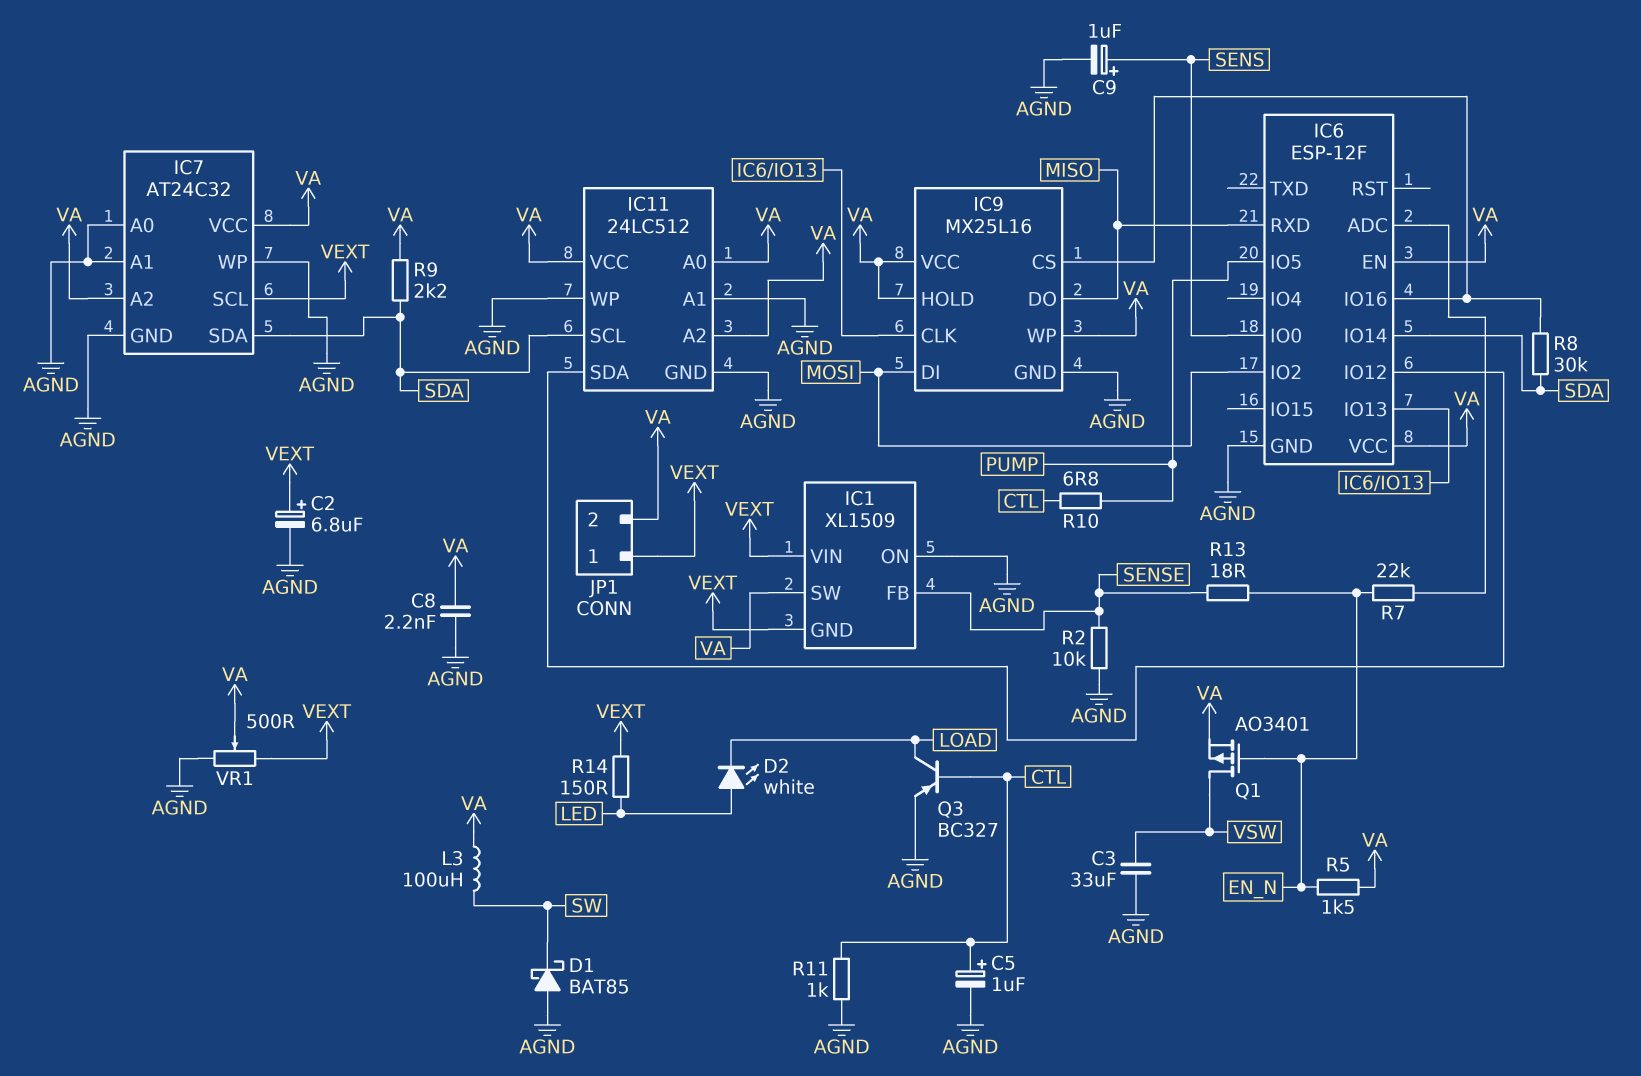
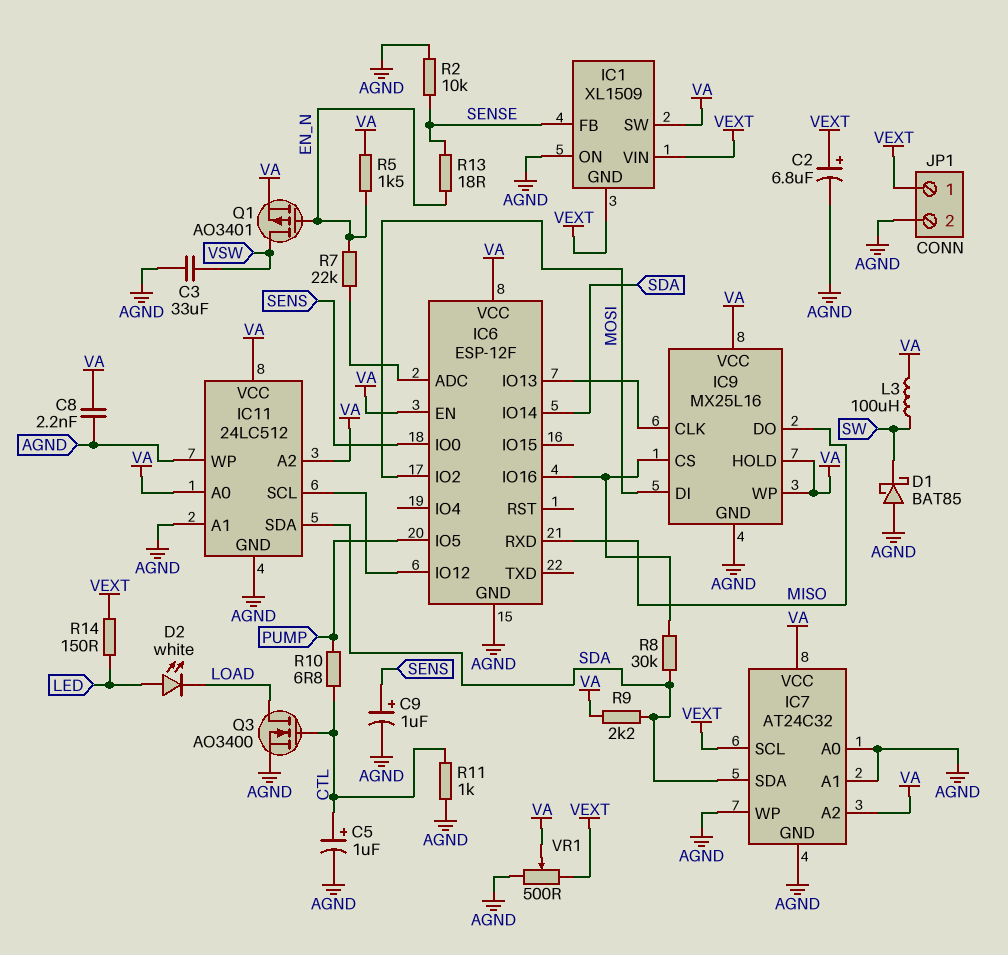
IC11 pin SCL: SDA -> IC6/IO12
IC11 pin SDA: IC6/IO12 -> SDA
JP1 pin 2: VA -> AGND
Q3: PNP BC327 (B CTL, C LOAD, E AGND) -> NMOS AO3400 (G CTL, D LOAD, S AGND)

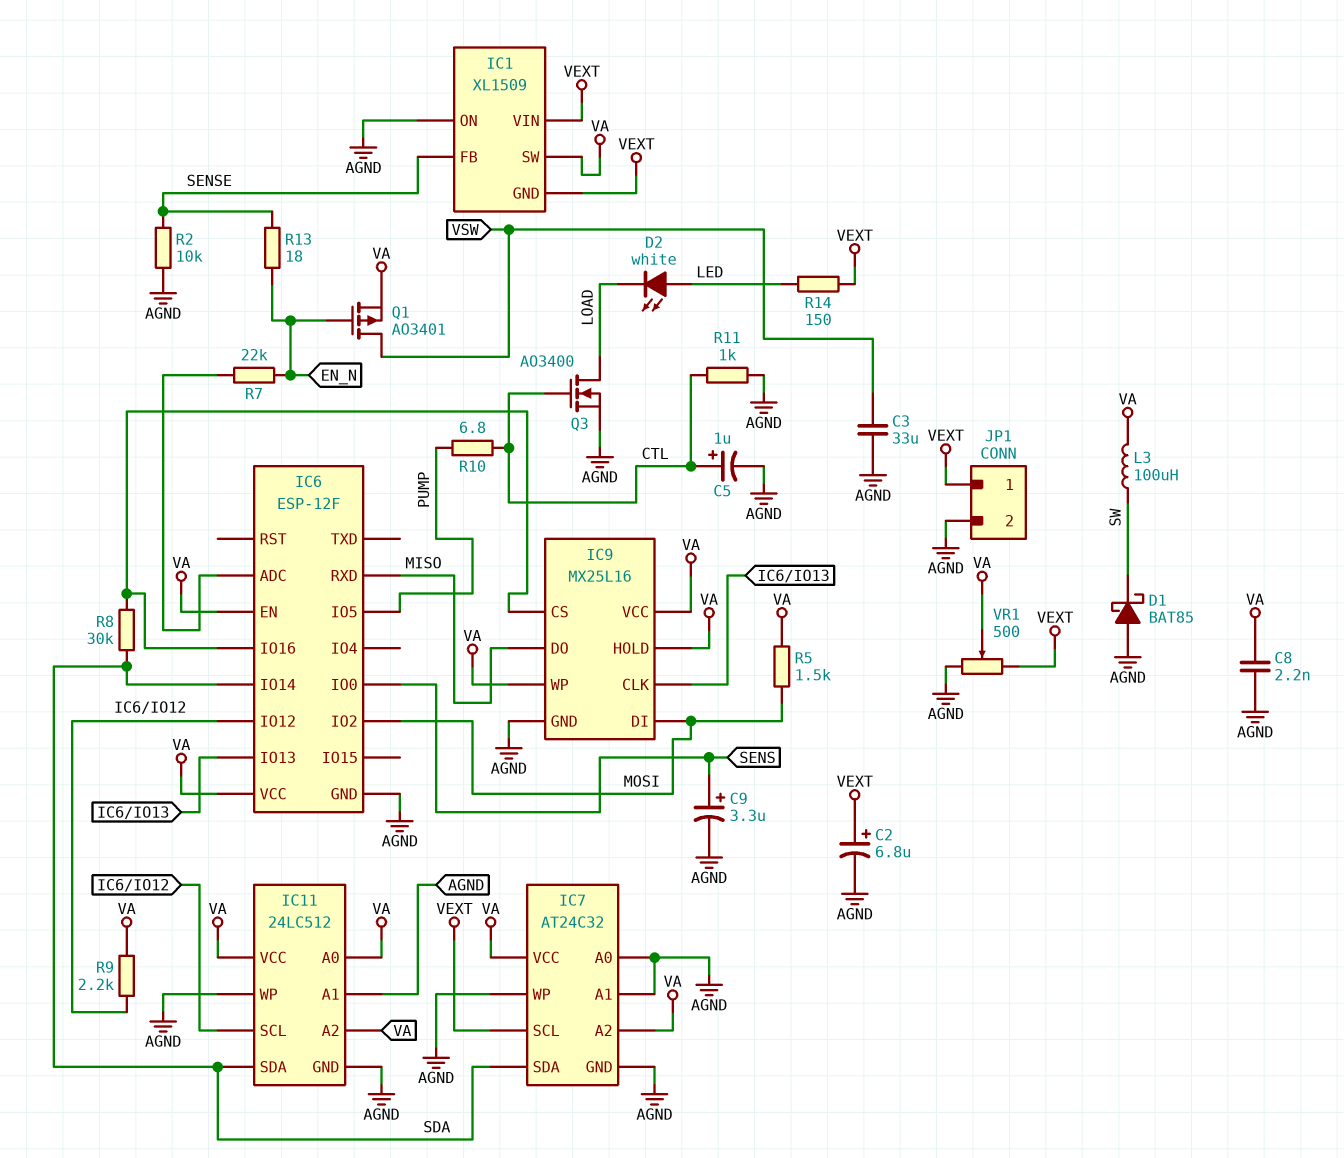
C9: 1uF (plus SENS, minus AGND) -> 3.3uF (plus SENS, minus AGND)
R5: 1.5k (EN_N, VA) -> 1.5k (MOSI, VA)
R9: 2.2k (SDA, VA) -> 2.2k (IC6/IO12, VA)

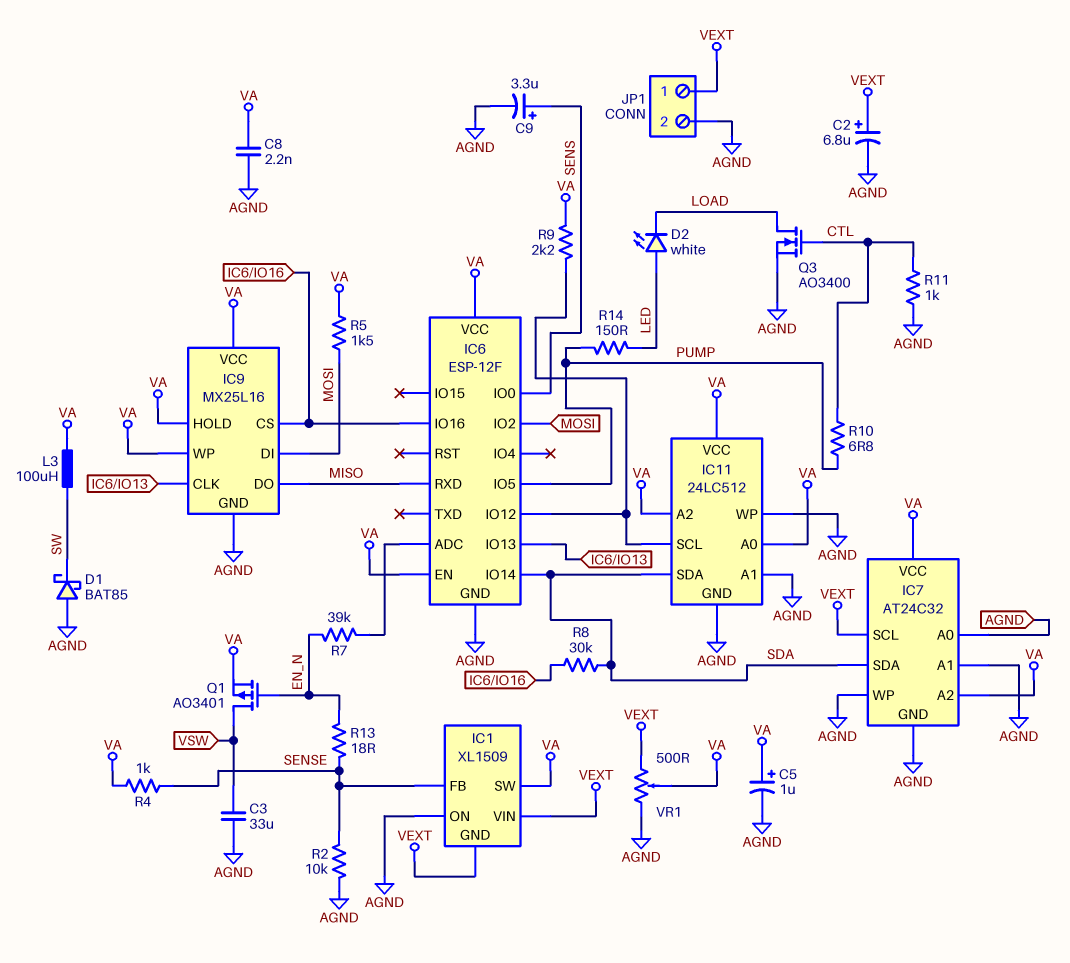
C5: 1uF (plus CTL, minus AGND) -> 1uF (plus VA, minus AGND)
R4: none -> 1k (SENSE, VA)
R7: 22k (EN_N, IC6/ADC) -> 39k (EN_N, IC6/ADC)
R14: 150 (LED, VEXT) -> 150 (LED, PUMP)

